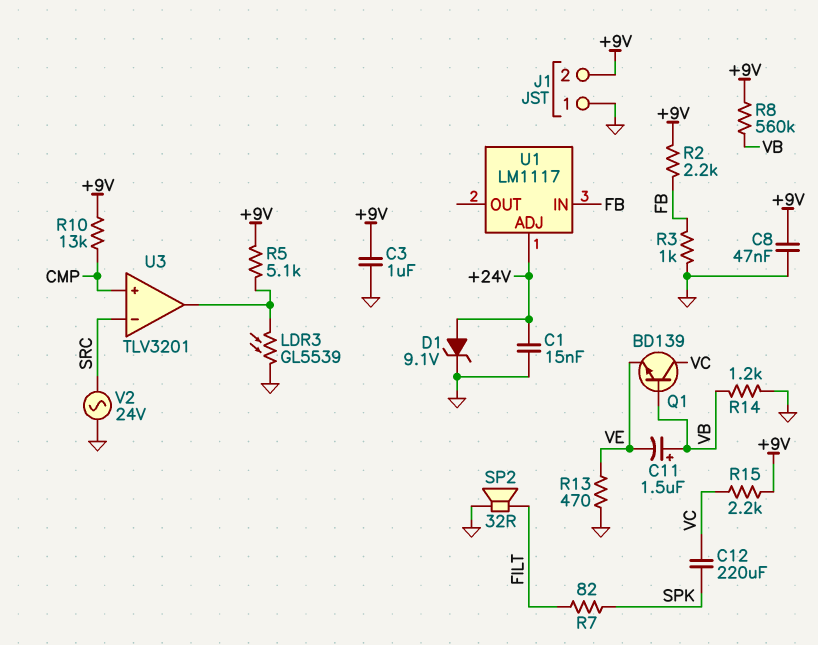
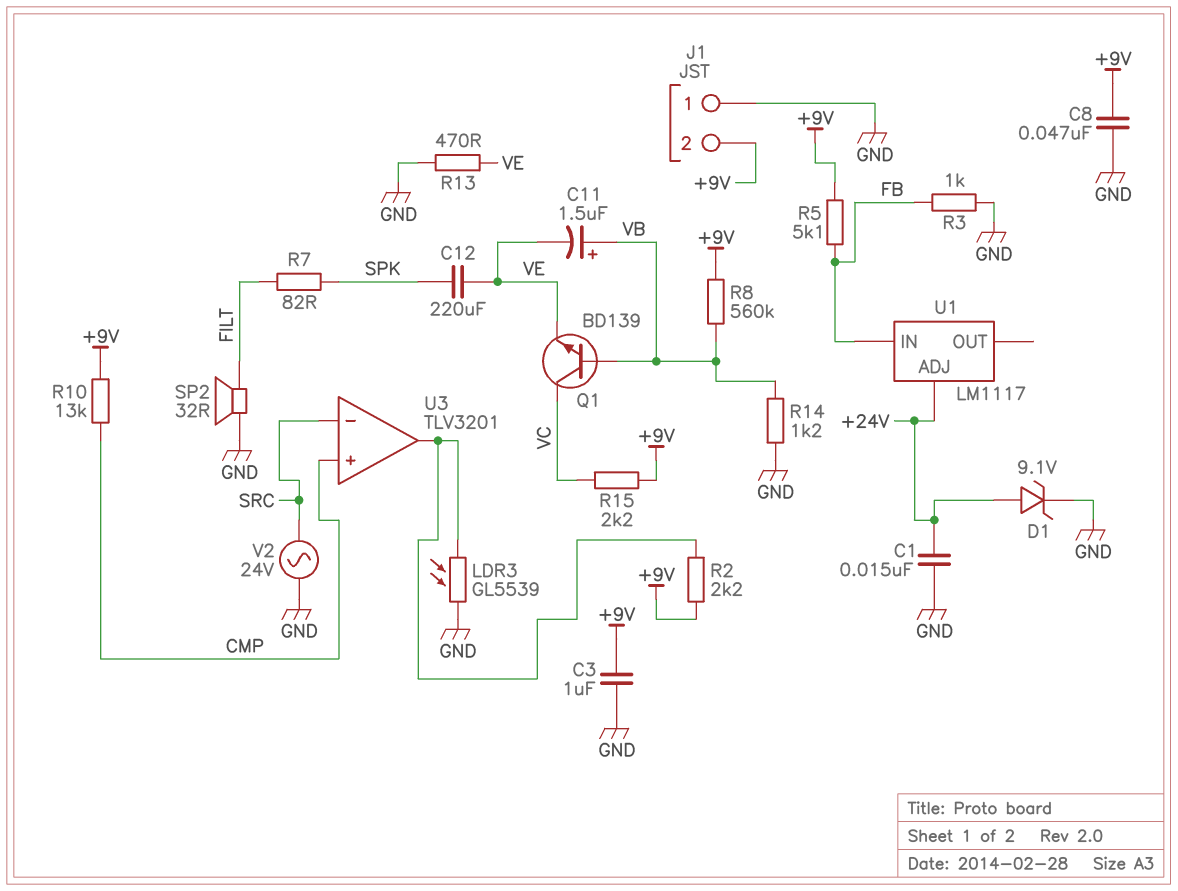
C12: 220uF (SPK, VC) -> 220uF (SPK, VE)
R2: 2.2k (+9V, FB) -> 2.2k (+9V, U3/out)
R5: 5.1k (+9V, U3/out) -> 5.1k (+9V, FB)

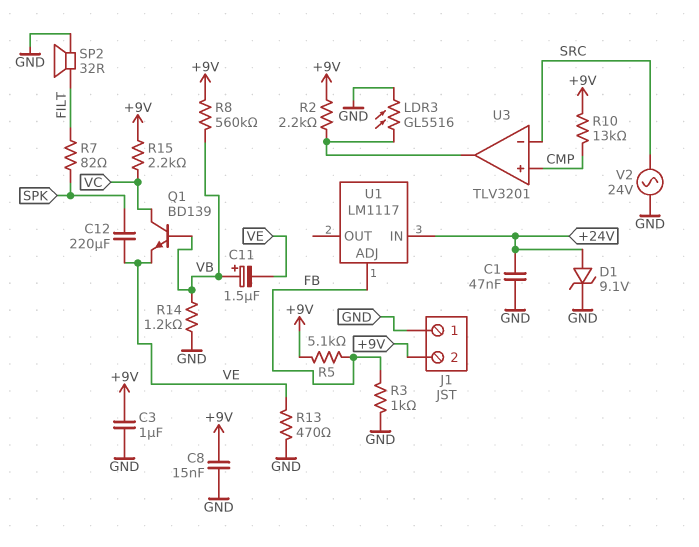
C1: 15nF (+24V, GND) -> 47nF (+24V, GND)
C8: 47nF (+9V, GND) -> 15nF (+9V, GND)
LDR3: GL5539 (GND, U3/out) -> GL5516 (GND, U3/out)
U1 pin ADJ: +24V -> FB
U1 pin IN: FB -> +24V

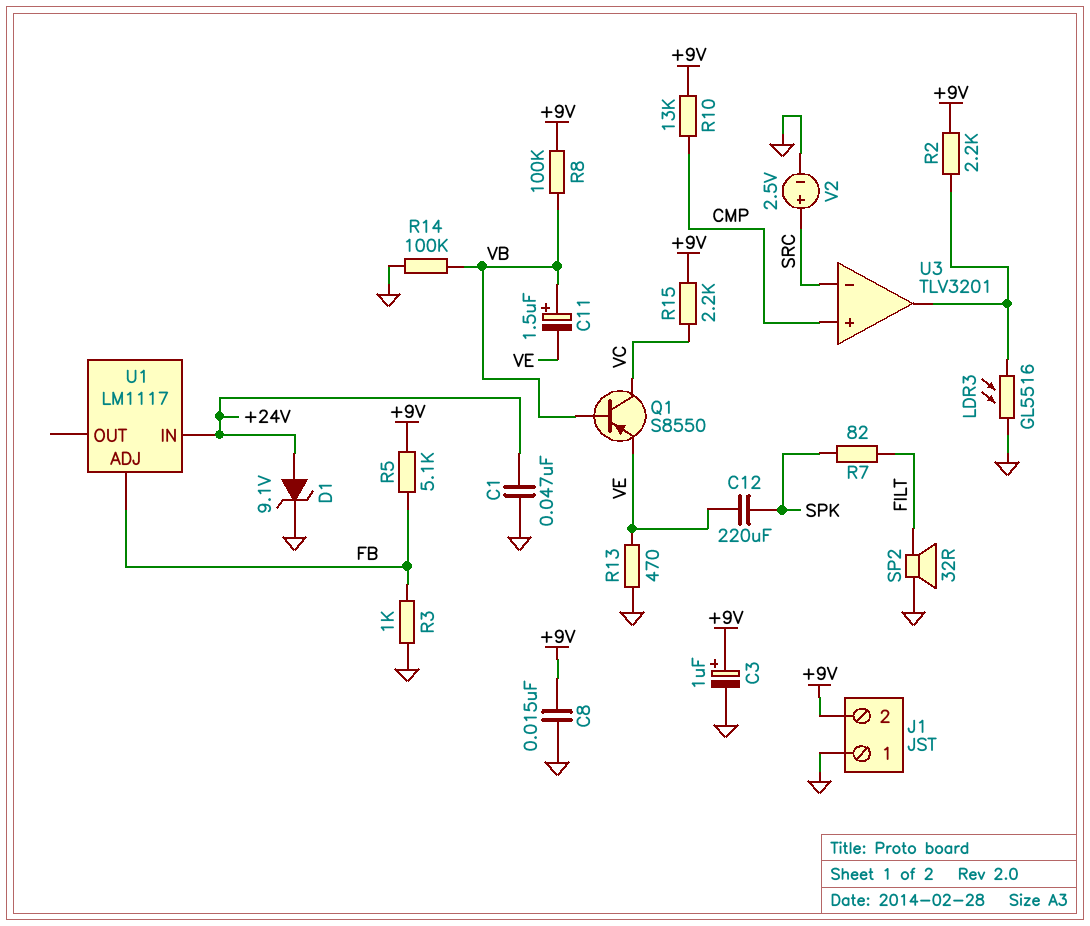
C3: 1uF (+9V, GND) -> 1uF (plus +9V, minus GND)
Q1: NPN BD139 (B VB, C VC, E VE) -> PNP S8550 (B VB, C VC, E VE)
R8: 560k (+9V, VB) -> 100k (+9V, VB)
R14: 1.2k (GND, VB) -> 100k (GND, VB)
V2: AC 24V (GND, SRC) -> 2.5V (plus SRC, minus GND)

